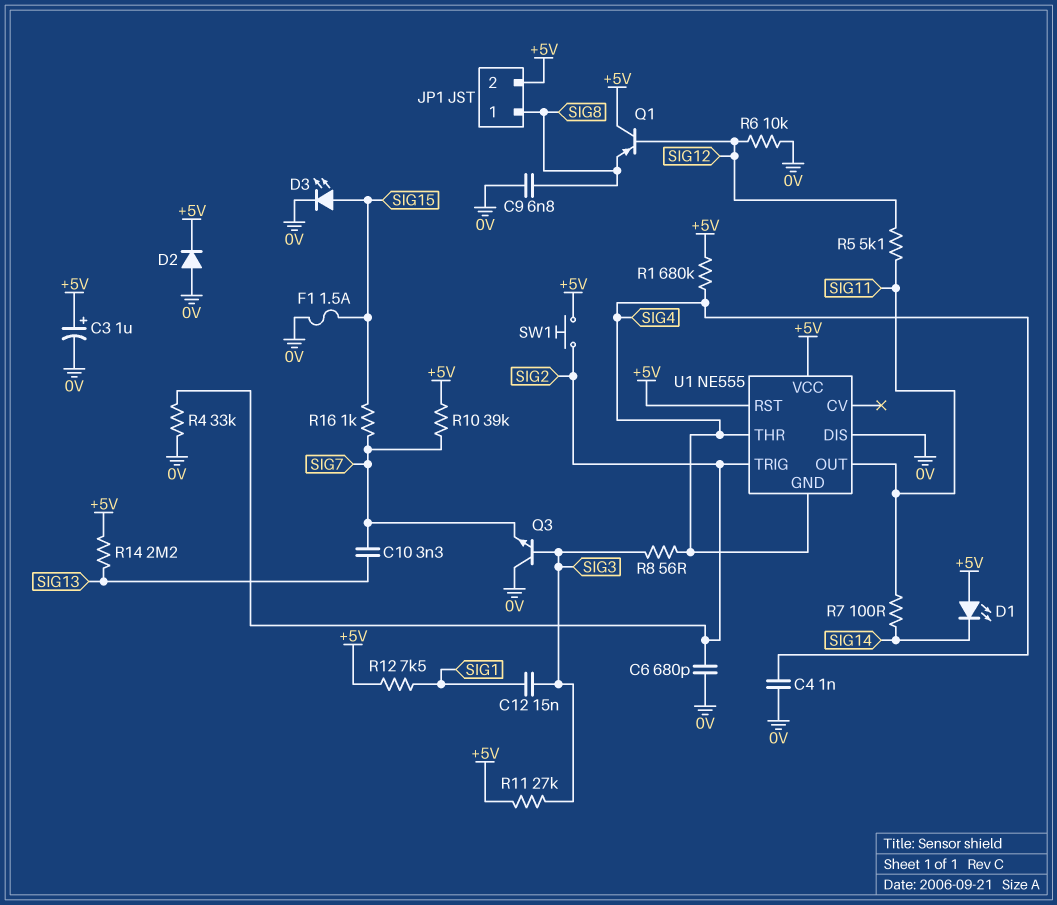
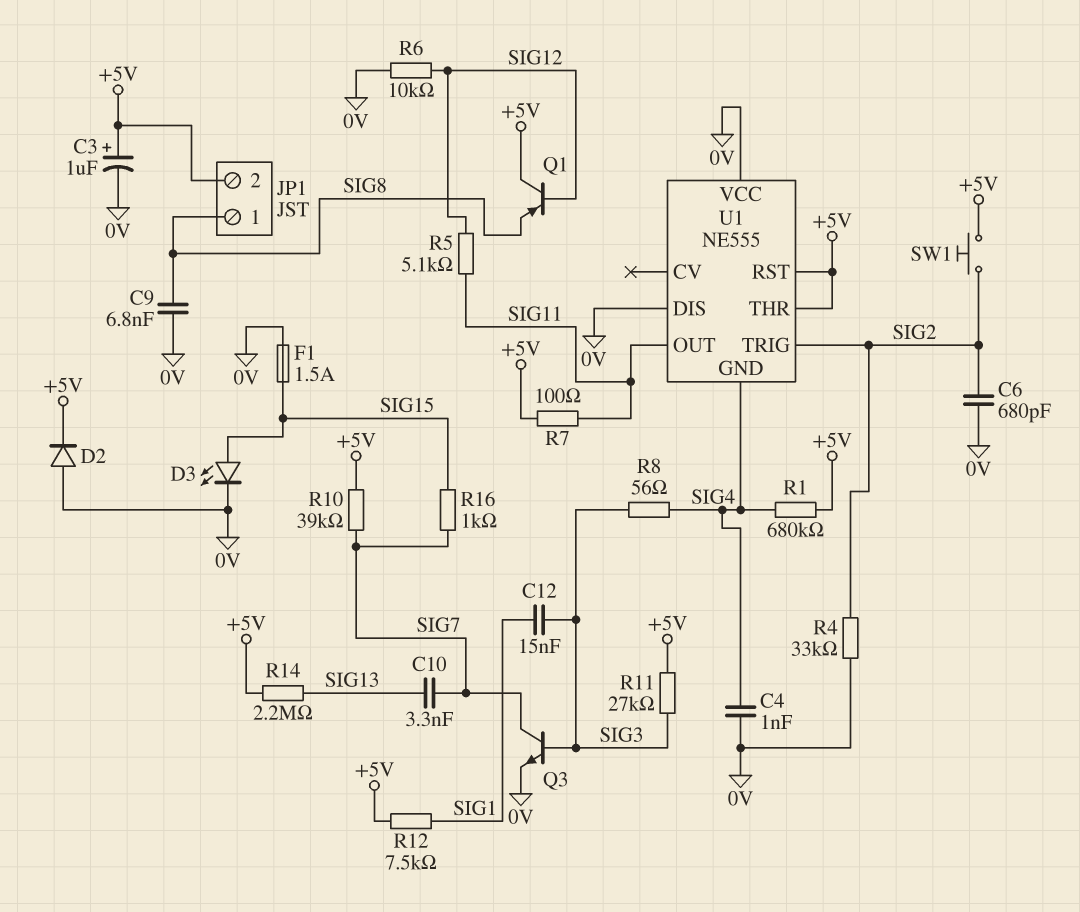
D1: LED (A +5V, K SIG14) -> none
Q3: NPN (B SIG3, C 0V, E SIG7) -> NPN (B SIG3, C SIG7, E 0V)
R7: 100 (SIG11, SIG14) -> 100 (+5V, SIG11)
U1 pin THR: SIG4 -> +5V
U1 pin VCC: +5V -> 0V

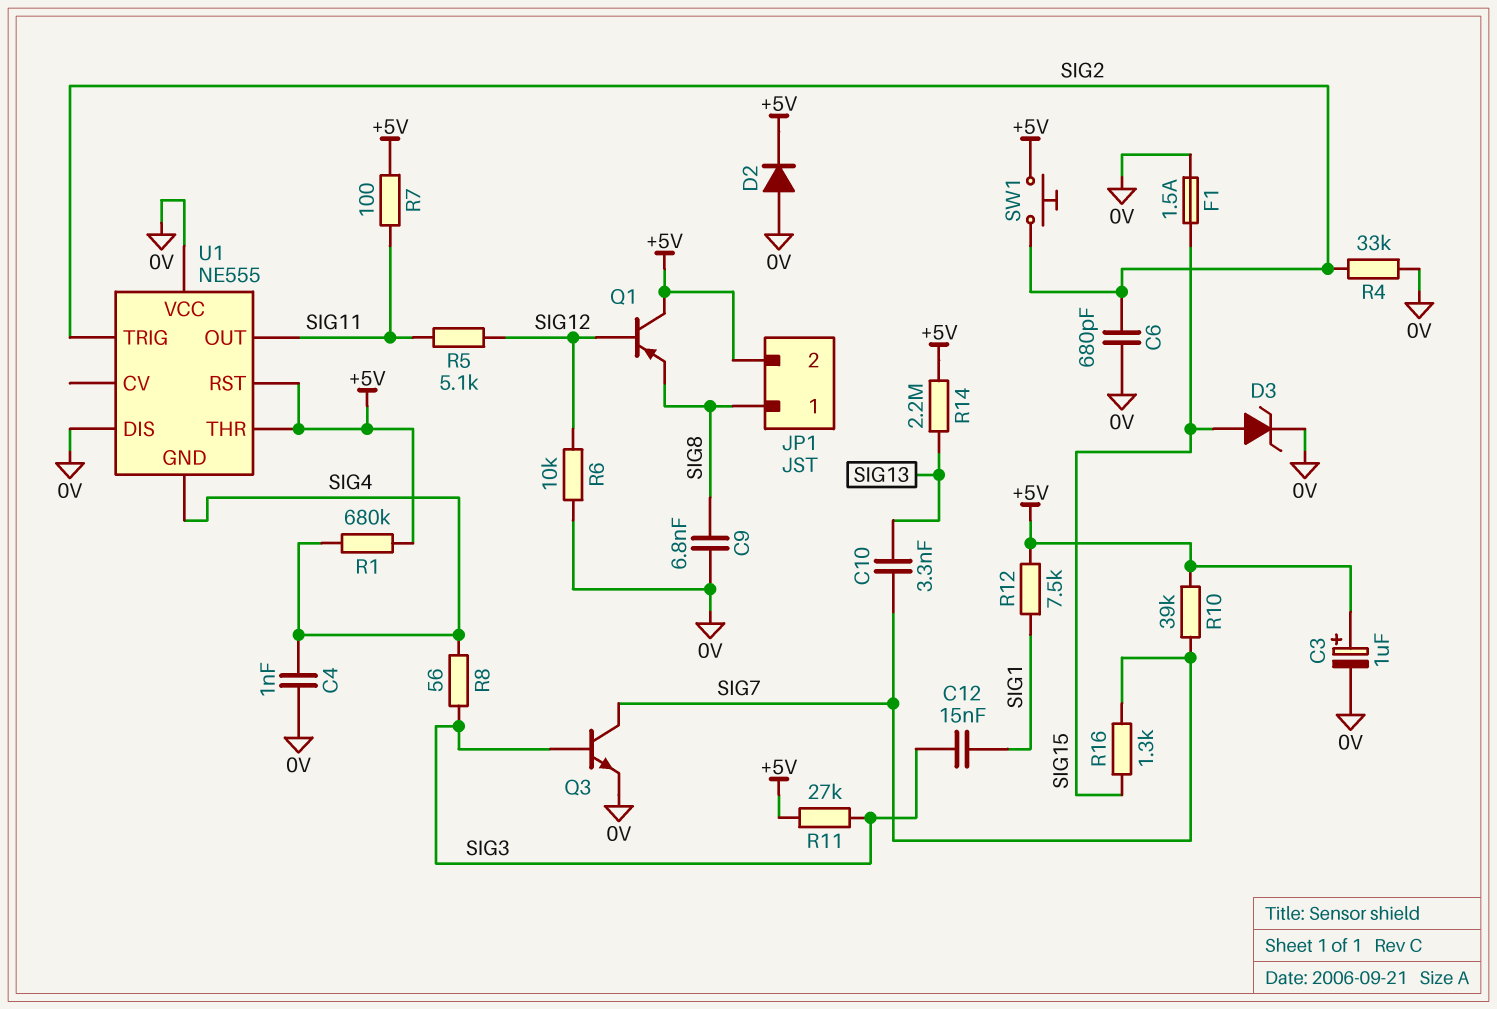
D3: LED (A SIG15, K 0V) -> zener (A SIG15, K 0V)
R16: 1k (SIG7, SIG15) -> 1.3k (SIG7, SIG15)

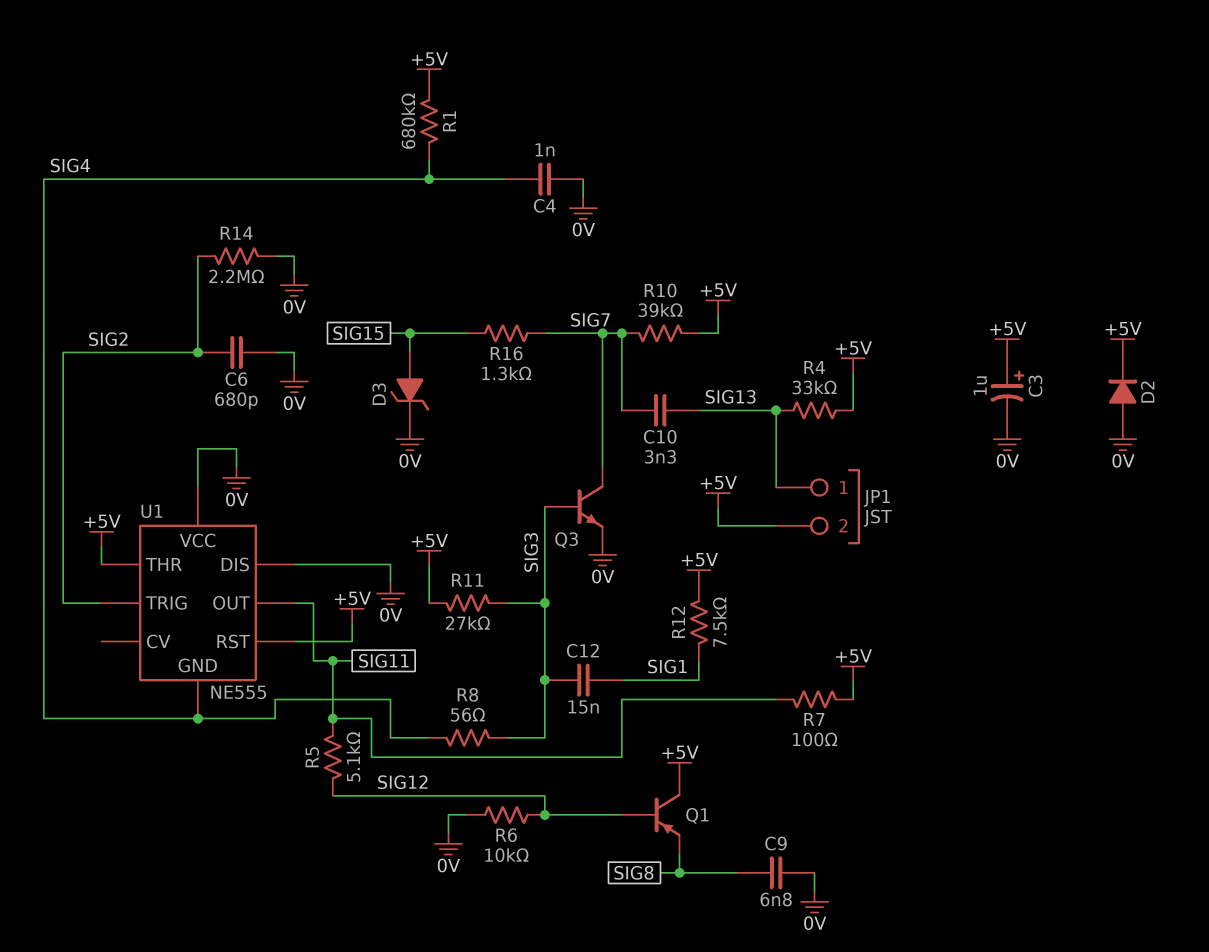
F1: 1.5A (0V, SIG15) -> none
JP1 pin 1: SIG8 -> SIG13
R4: 33k (0V, SIG2) -> 33k (+5V, SIG13)
R14: 2.2M (+5V, SIG13) -> 2.2M (0V, SIG2)
SW1: button (+5V, SIG2) -> none

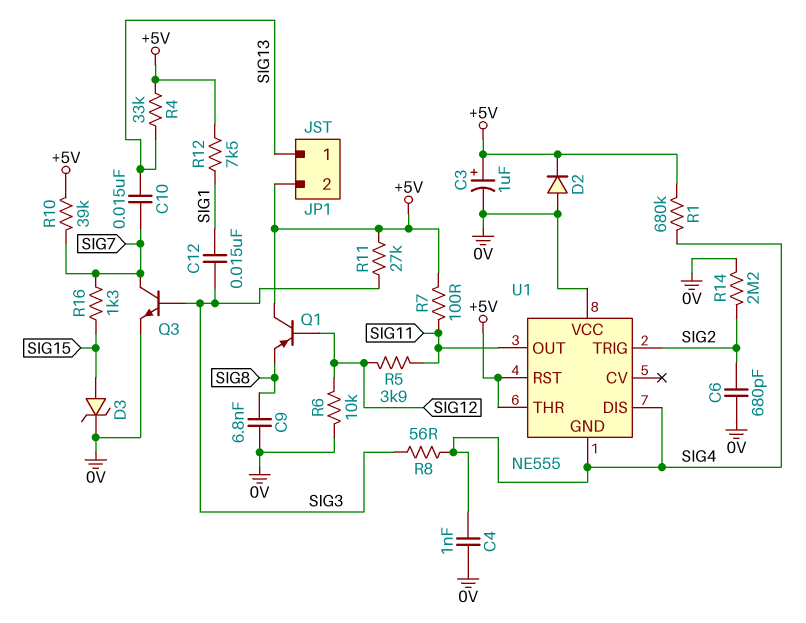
C10: 3.3nF (SIG7, SIG13) -> 15nF (SIG7, SIG13)
R5: 5.1k (SIG11, SIG12) -> 3.9k (SIG11, SIG12)
U1 pin DIS: 0V -> SIG4

